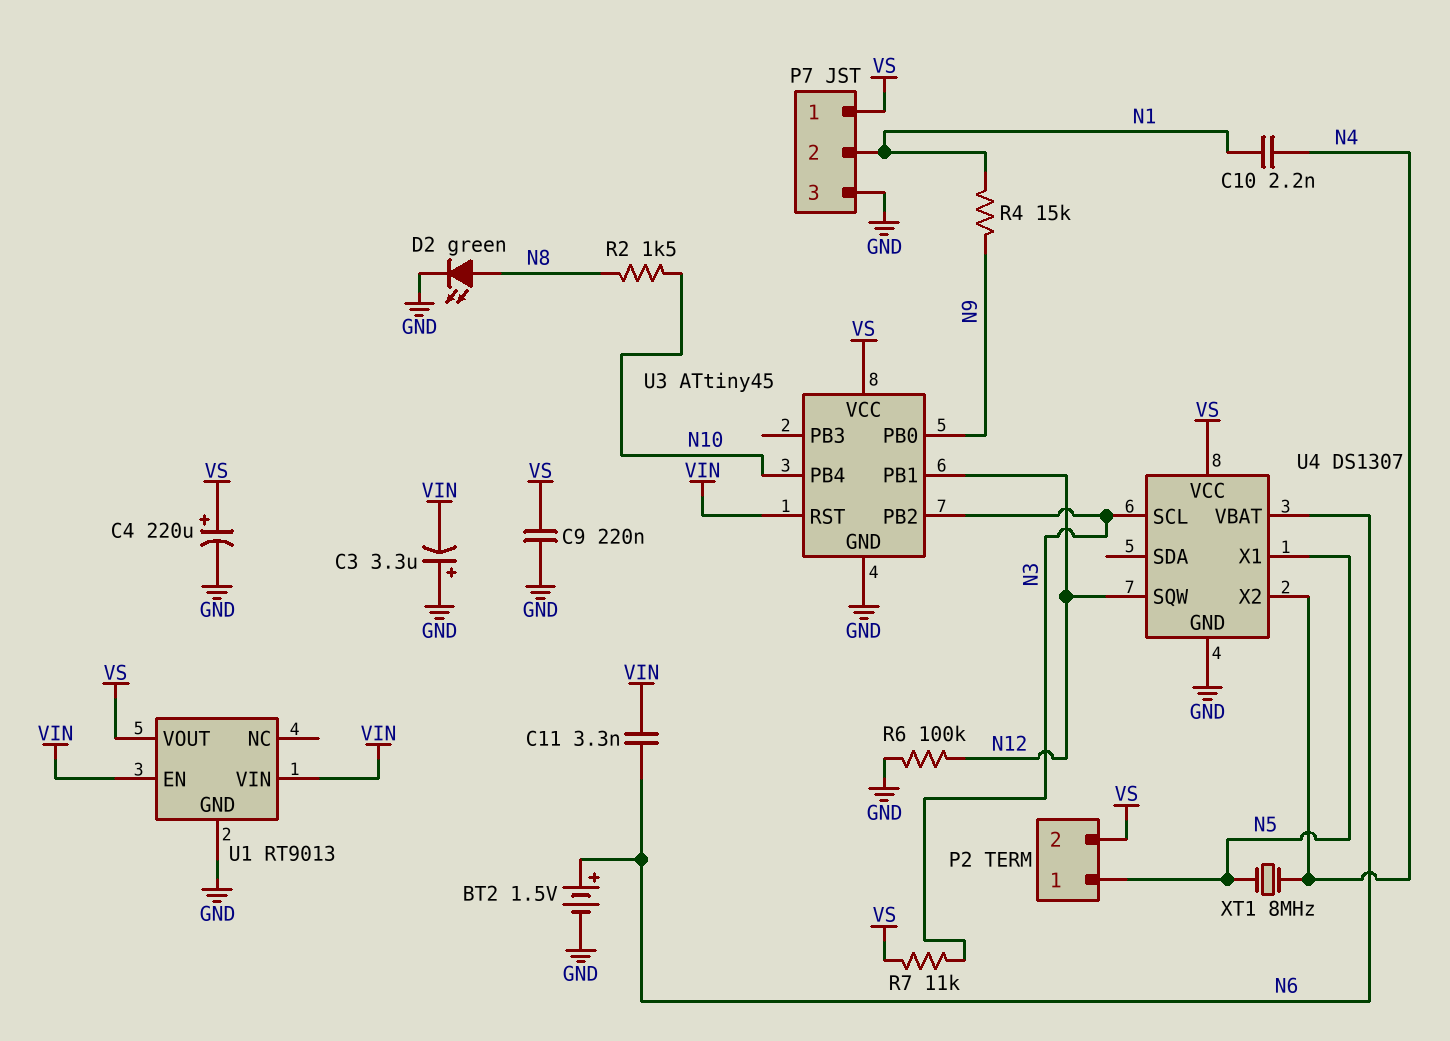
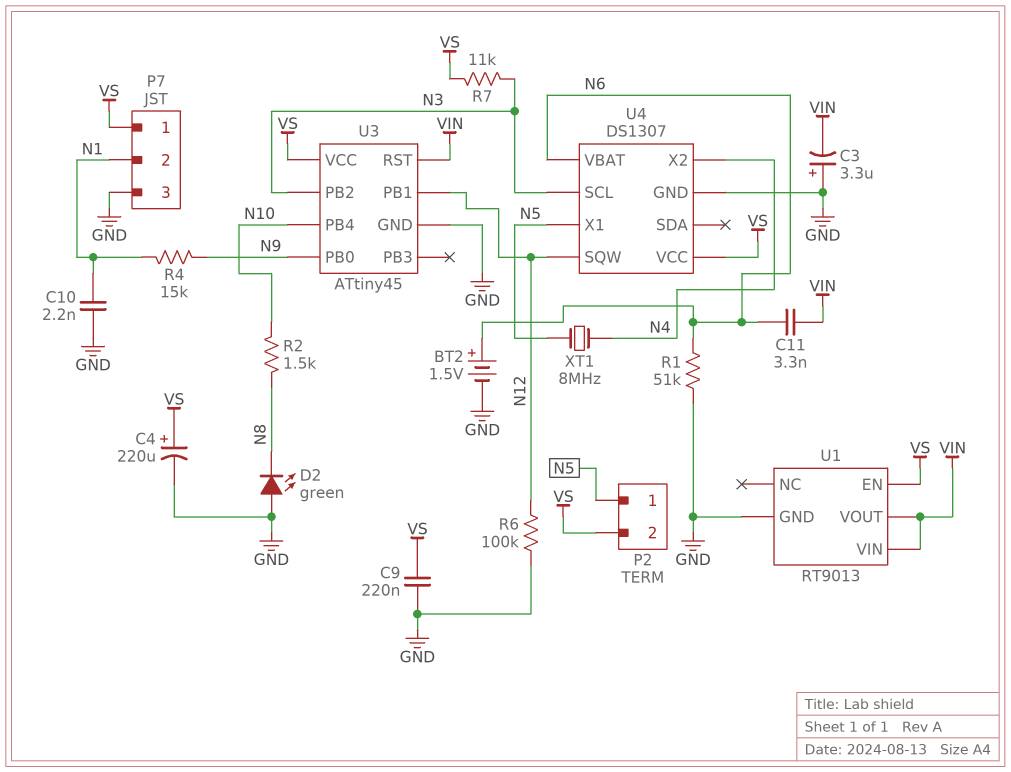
C10: 2.2nF (N1, N4) -> 2.2nF (GND, N1)
D2: LED green (A N8, K GND) -> LED green (A GND, K N8)
R1: none -> 51k (GND, N6)
U1 pin EN: VIN -> VS
U1 pin VOUT: VS -> VIN

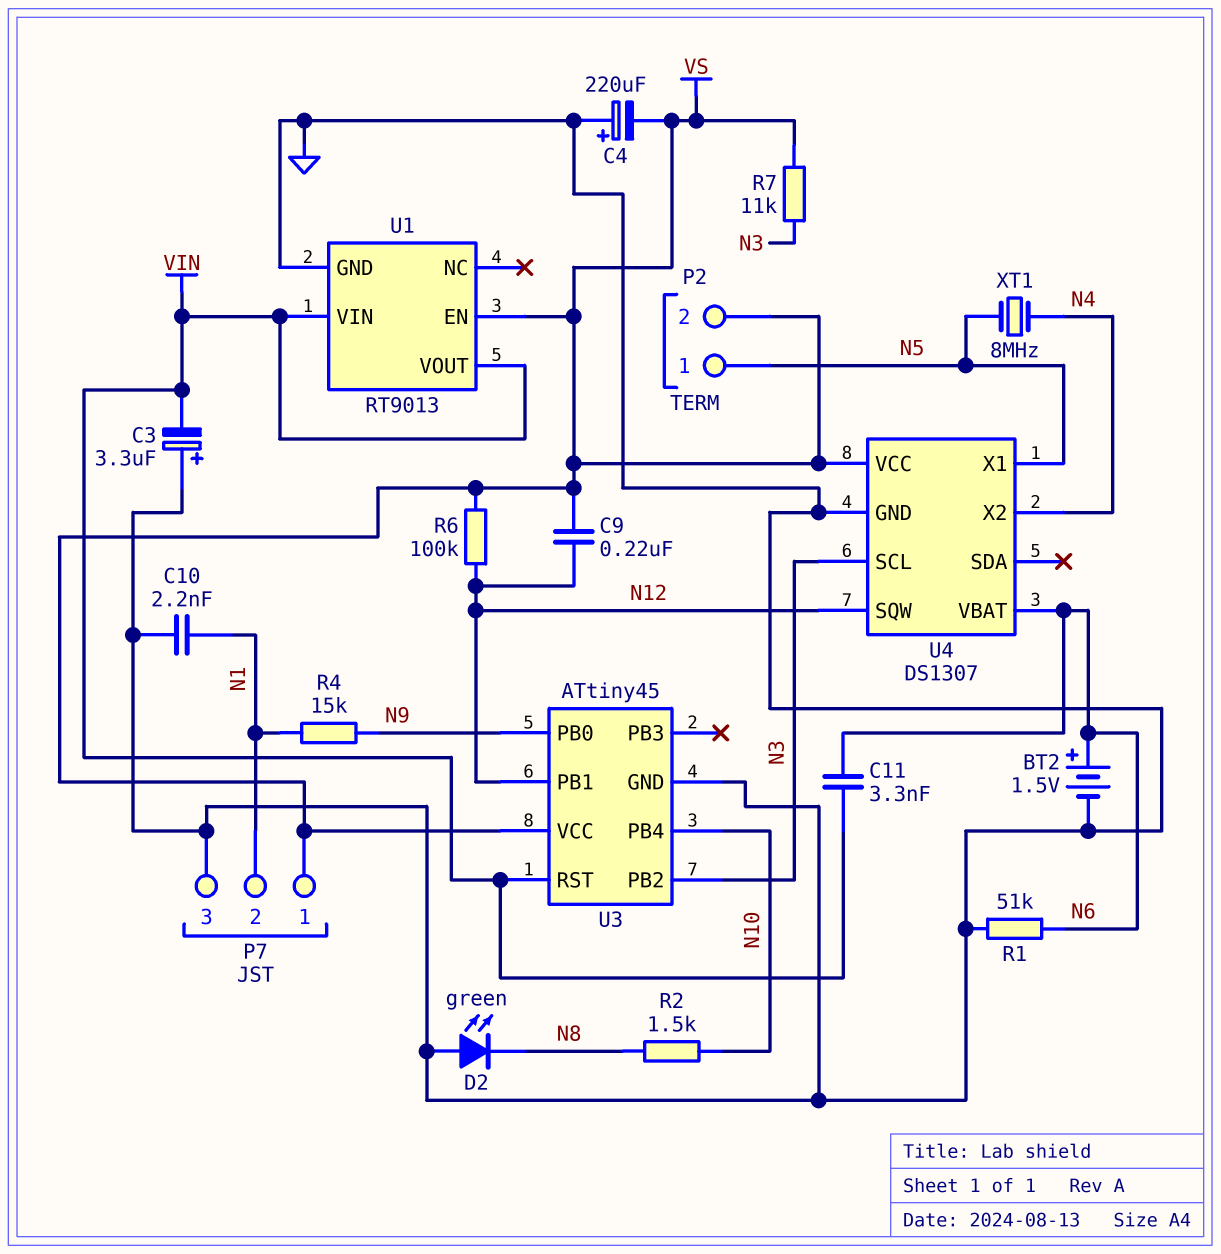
C4: 220uF (plus VS, minus GND) -> 220uF (plus GND, minus VS)
C9: 220nF (GND, VS) -> 220nF (N12, VS)
R6: 100k (GND, N12) -> 100k (N12, VS)

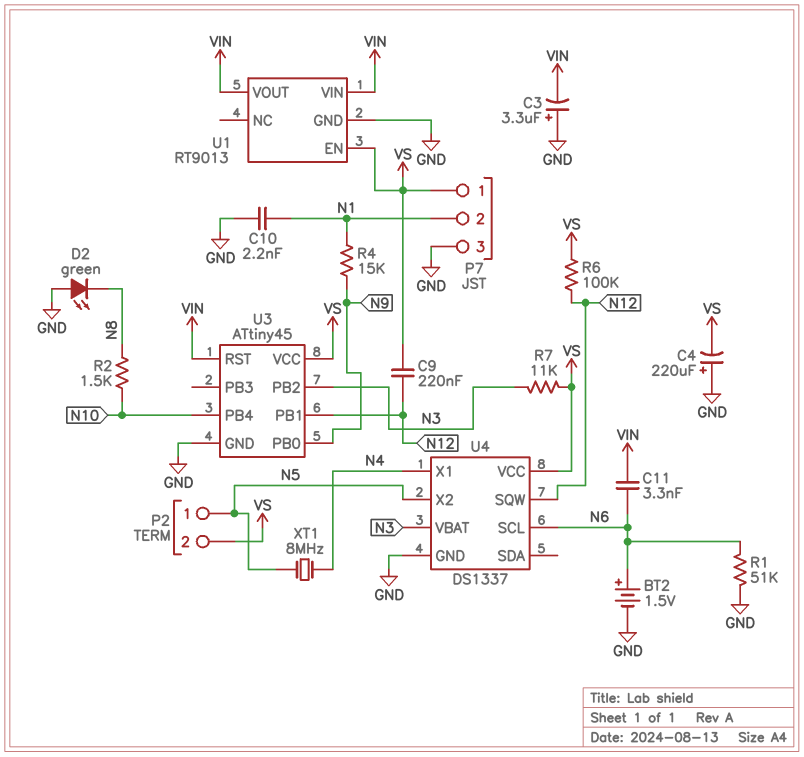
U4: DS1307 -> DS1337
U4 pin SCL: N3 -> N6
U4 pin VBAT: N6 -> N3
U4 pin X1: N5 -> N4
U4 pin X2: N4 -> N5

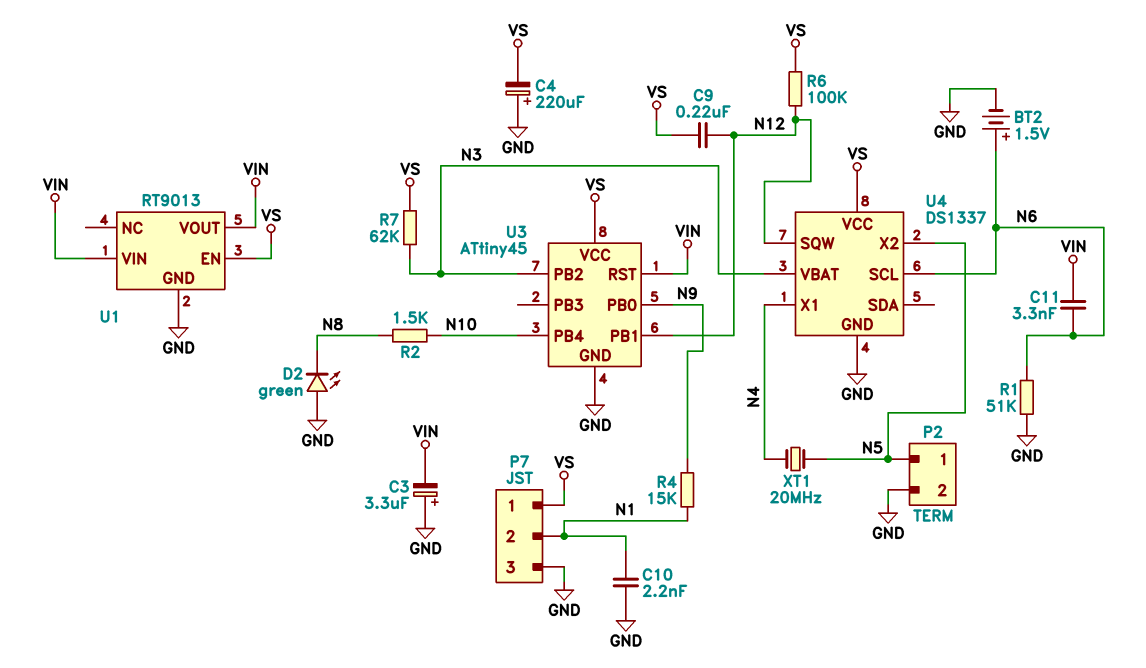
P2 pin 2: VS -> GND
R7: 11k (N3, VS) -> 62k (N3, VS)
XT1: 8MHz (N4, N5) -> 20MHz (N4, N5)

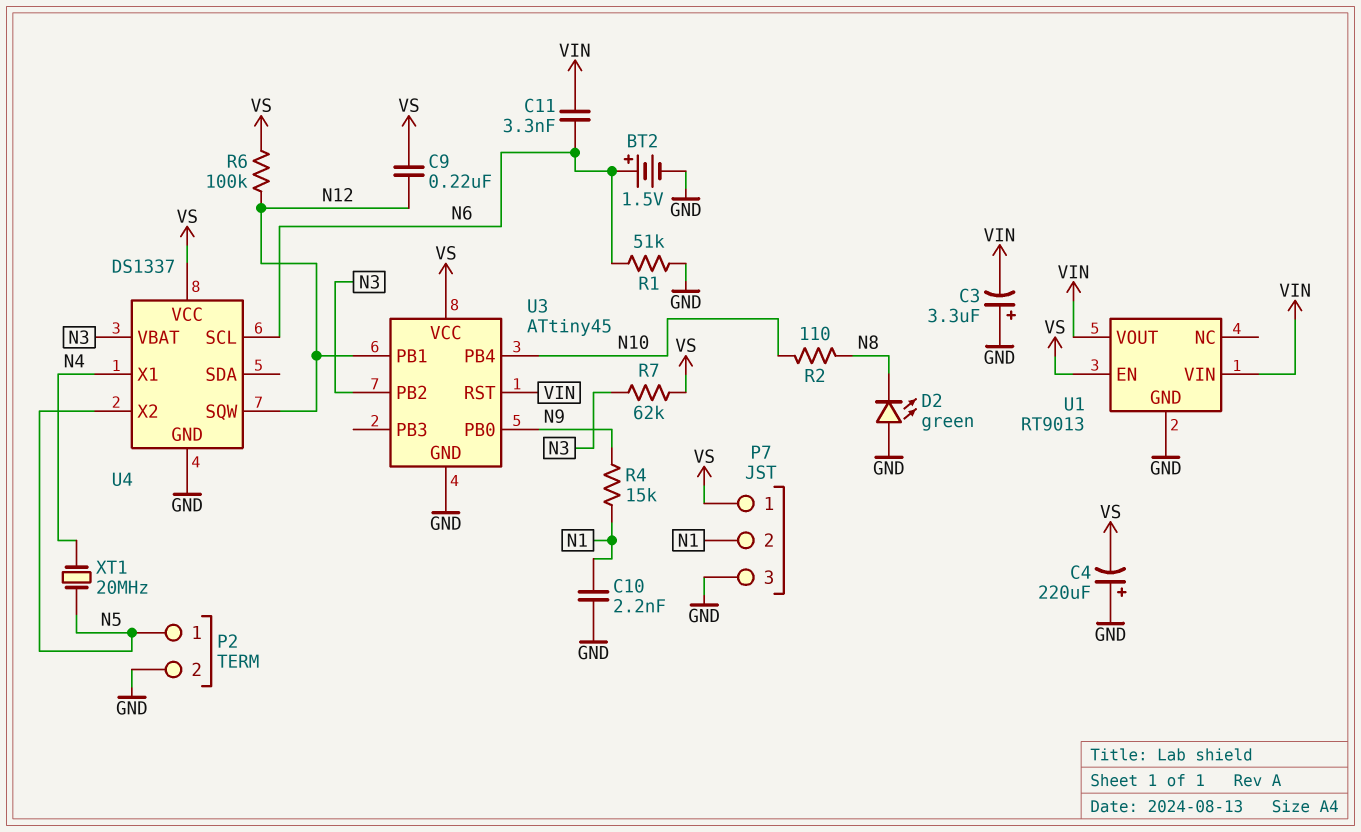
R2: 1.5k (N8, N10) -> 110 (N8, N10)

